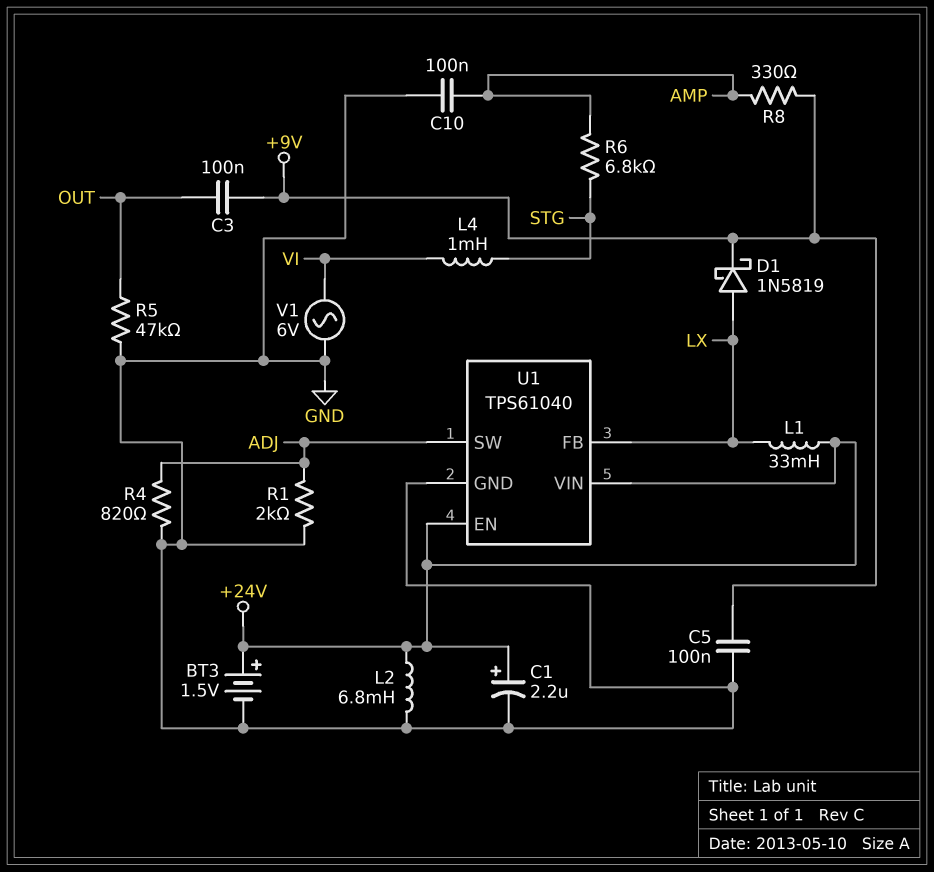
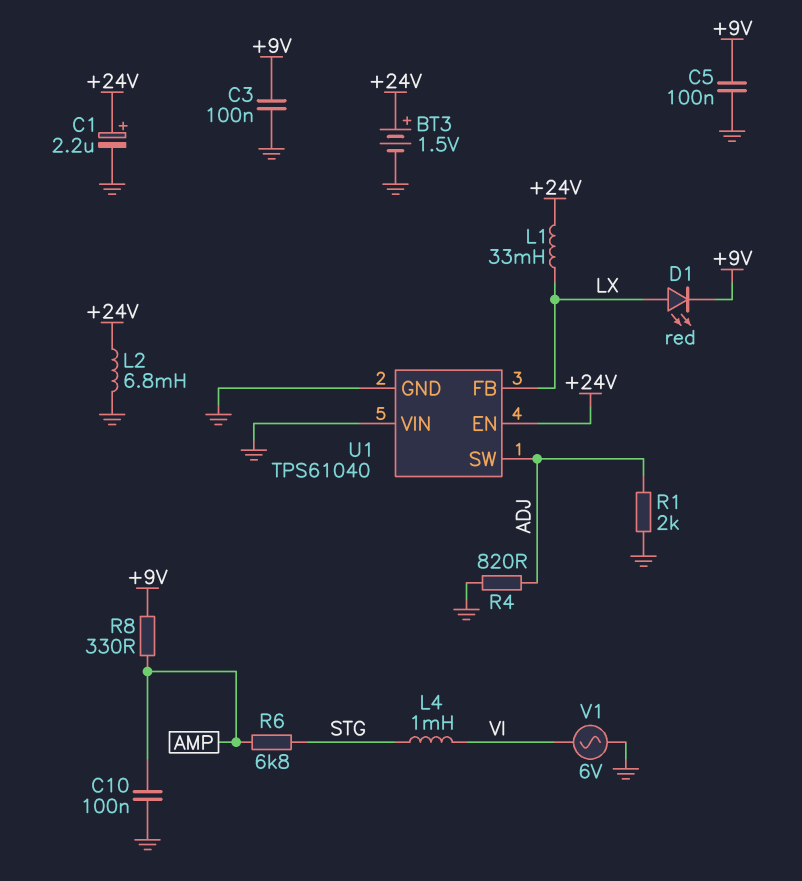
C3: 100nF (+9V, OUT) -> 100nF (+9V, GND)
D1: schottky 1N5819 (A LX, K +9V) -> LED red (A LX, K +9V)
R5: 47k (GND, OUT) -> none
U1 pin VIN: +24V -> GND

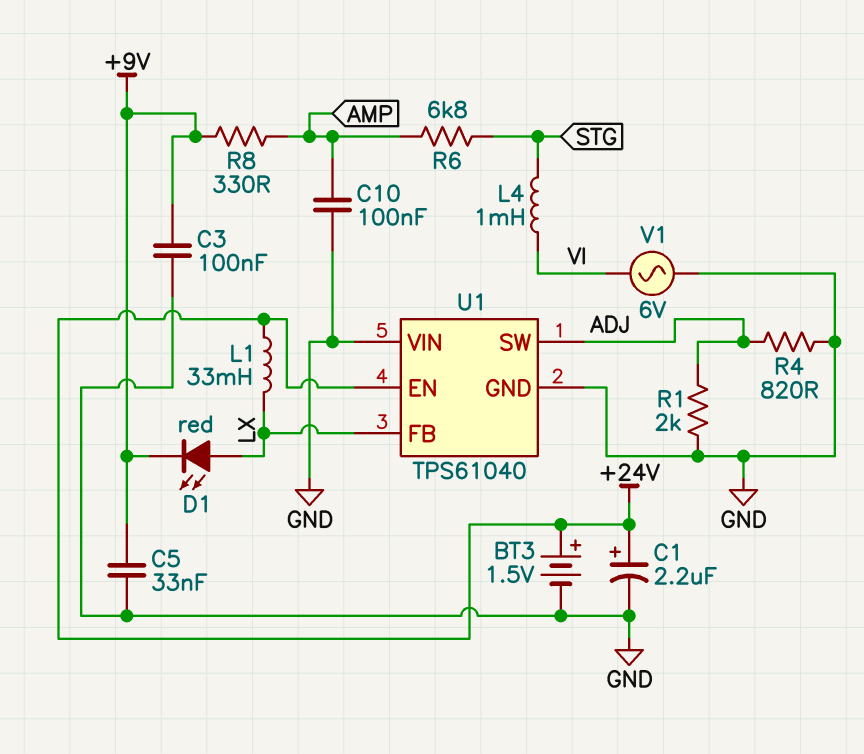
C5: 100nF (+9V, GND) -> 33nF (+9V, GND)
L2: 6.8mH (+24V, GND) -> none

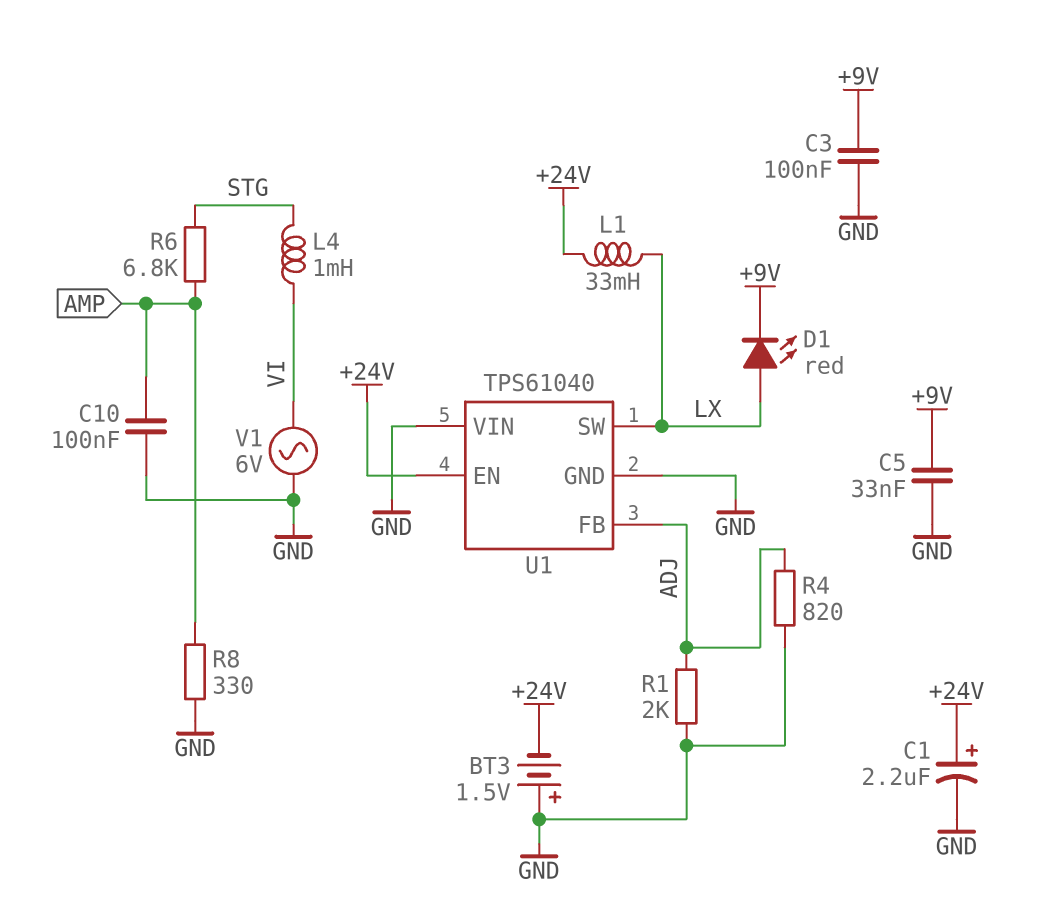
BT3: 1.5V (plus +24V, minus GND) -> 1.5V (plus GND, minus +24V)
R8: 330 (+9V, AMP) -> 330 (AMP, GND)
U1 pin FB: LX -> ADJ
U1 pin SW: ADJ -> LX

